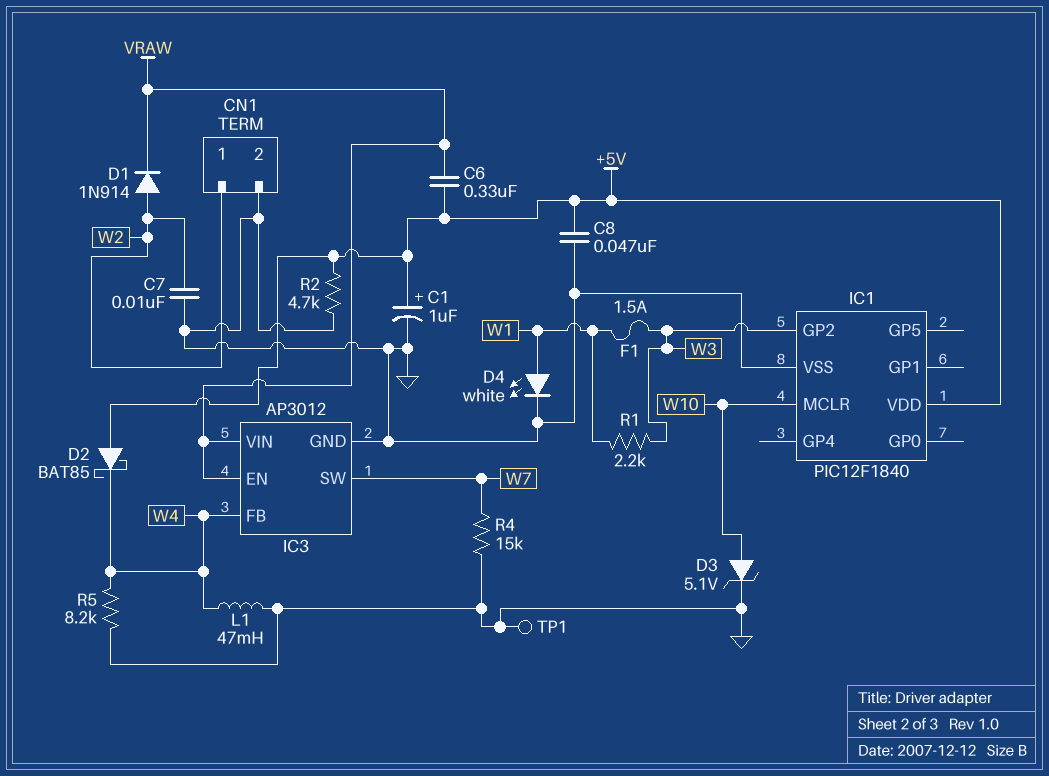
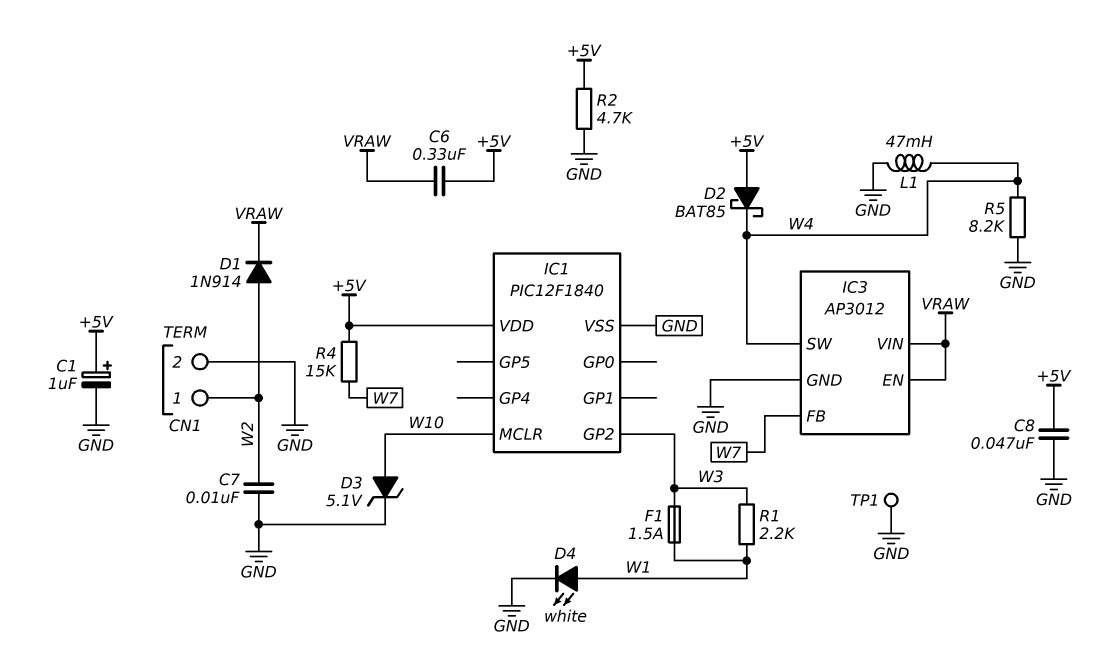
IC3 pin FB: W4 -> W7
IC3 pin SW: W7 -> W4
R4: 15k (GND, W7) -> 15k (+5V, W7)

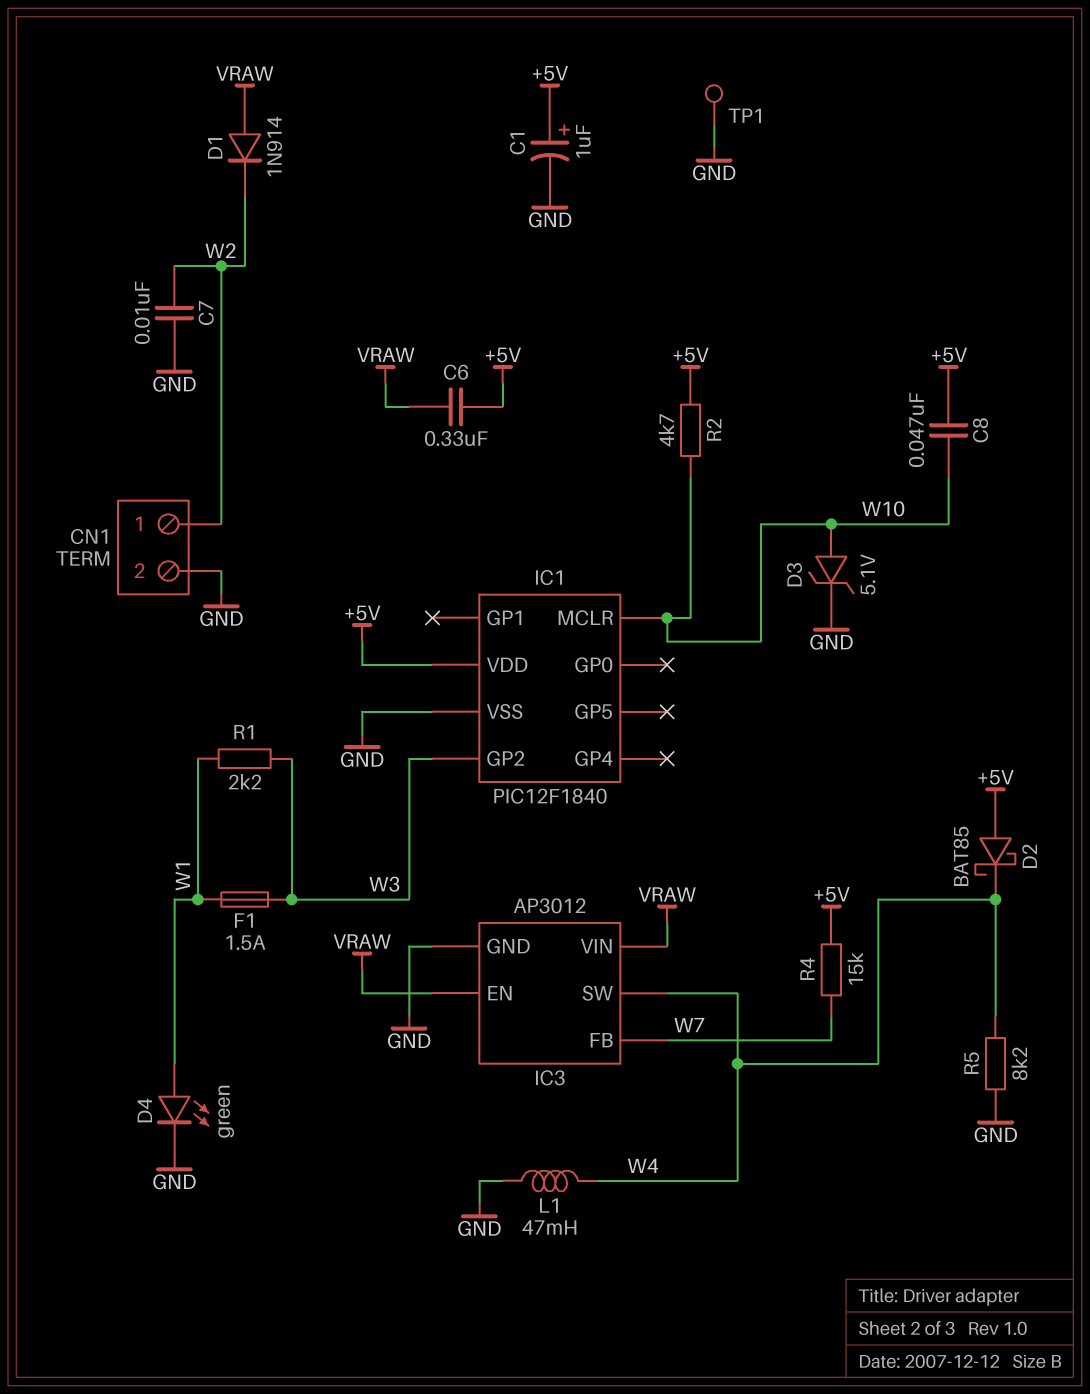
C8: 47nF (+5V, GND) -> 47nF (+5V, W10)
D1: diode 1N914 (A W2, K VRAW) -> diode 1N914 (A VRAW, K W2)
D4: LED white (A W1, K GND) -> LED green (A W1, K GND)
R2: 4.7k (+5V, GND) -> 4.7k (+5V, W10)

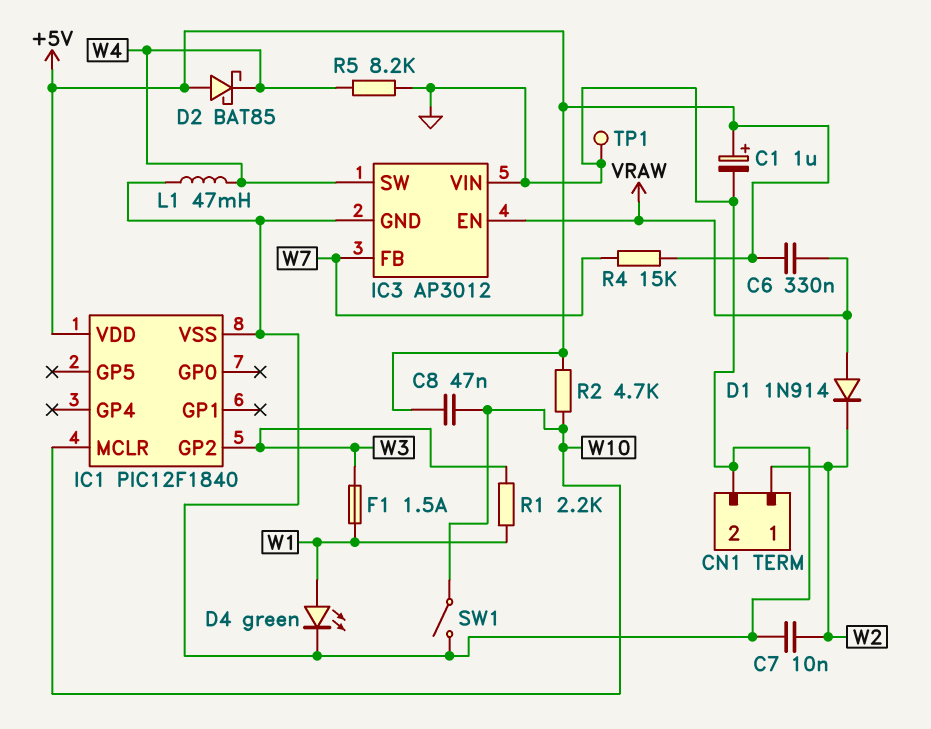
D3: zener 5.1V (A W10, K GND) -> none
IC3 pin VIN: VRAW -> GND
SW1: none -> switch (GND, W10)

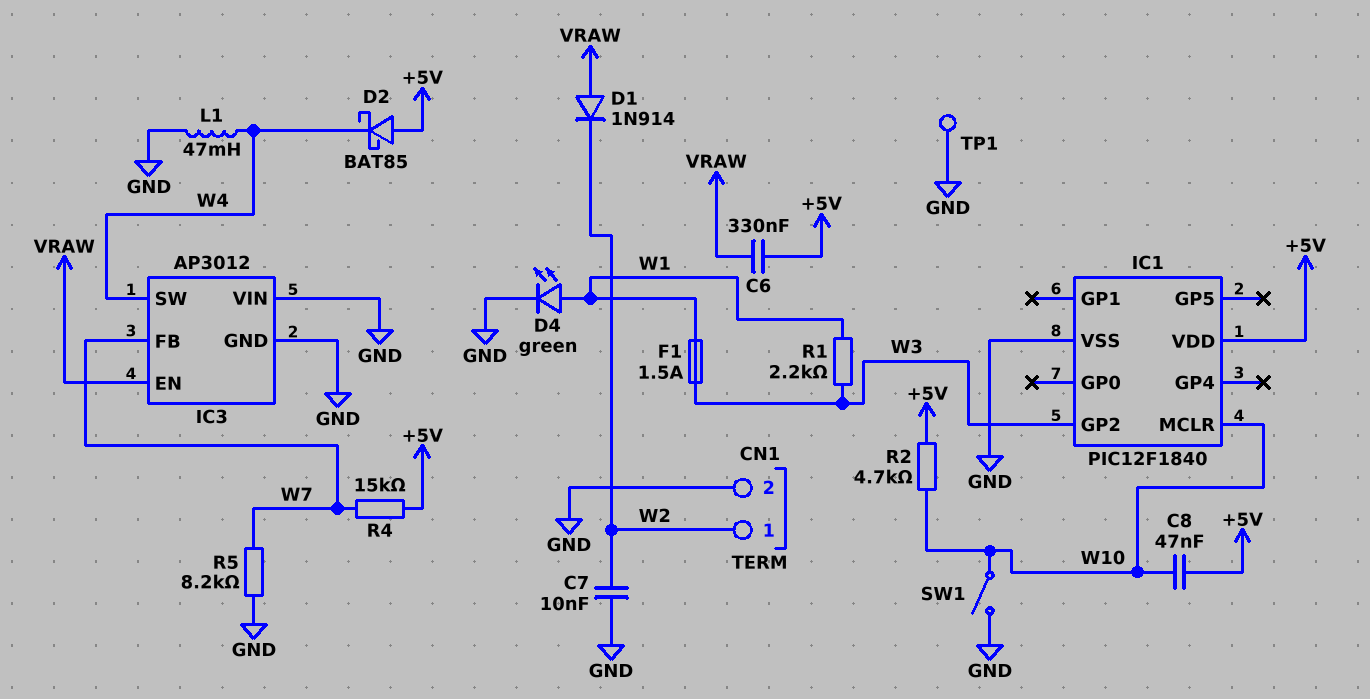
C1: 1uF (plus +5V, minus GND) -> none
R5: 8.2k (GND, W4) -> 8.2k (GND, W7)

